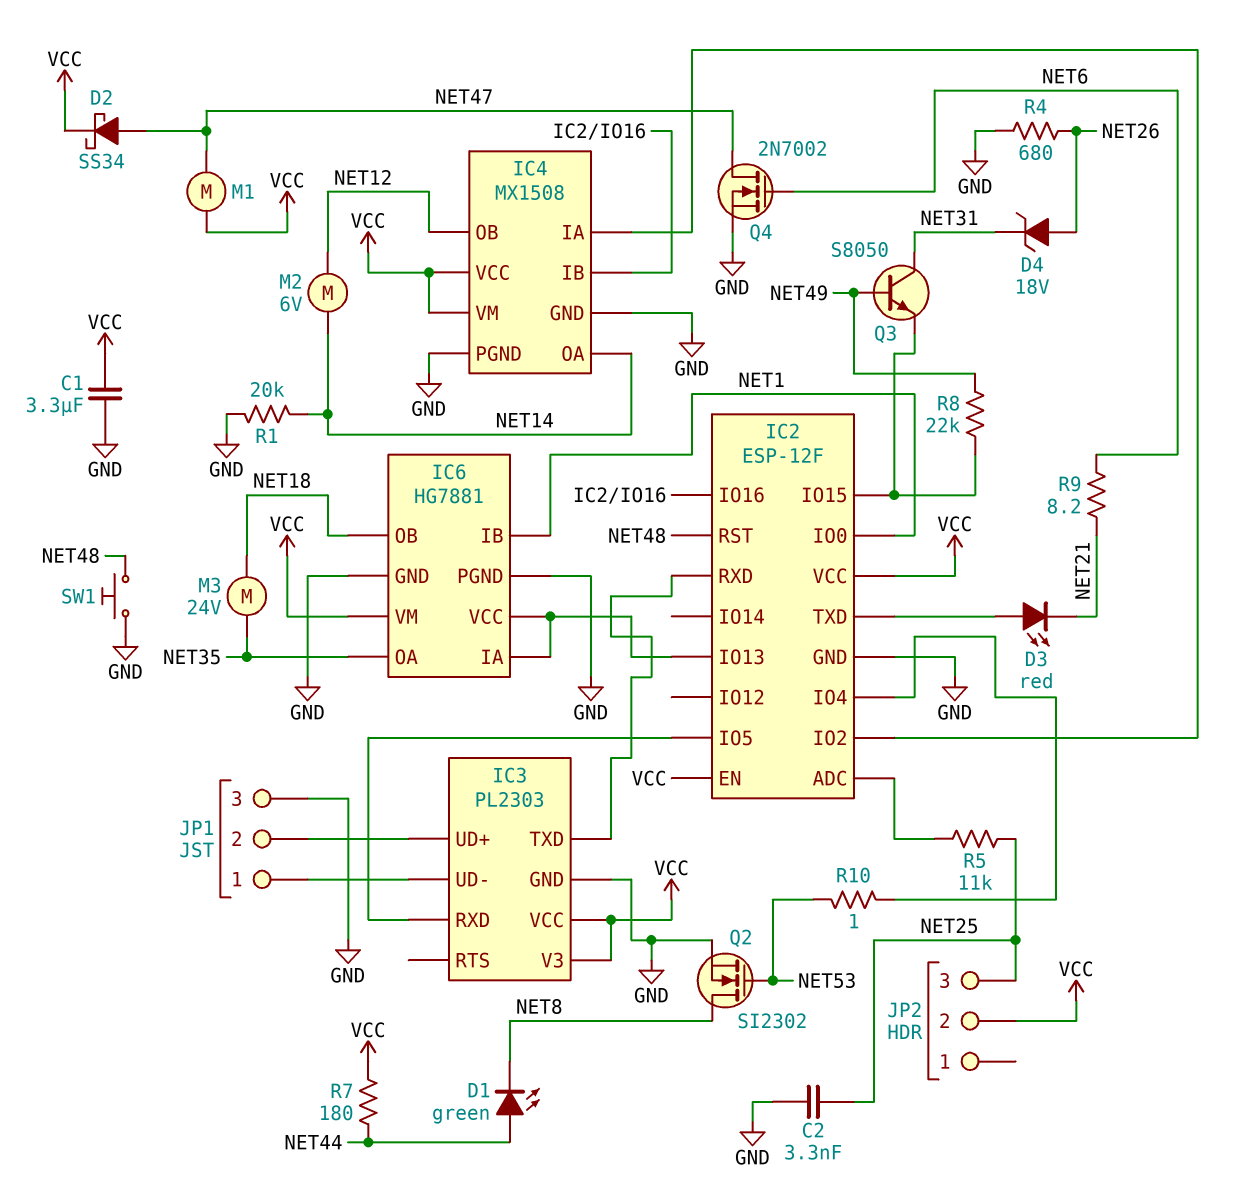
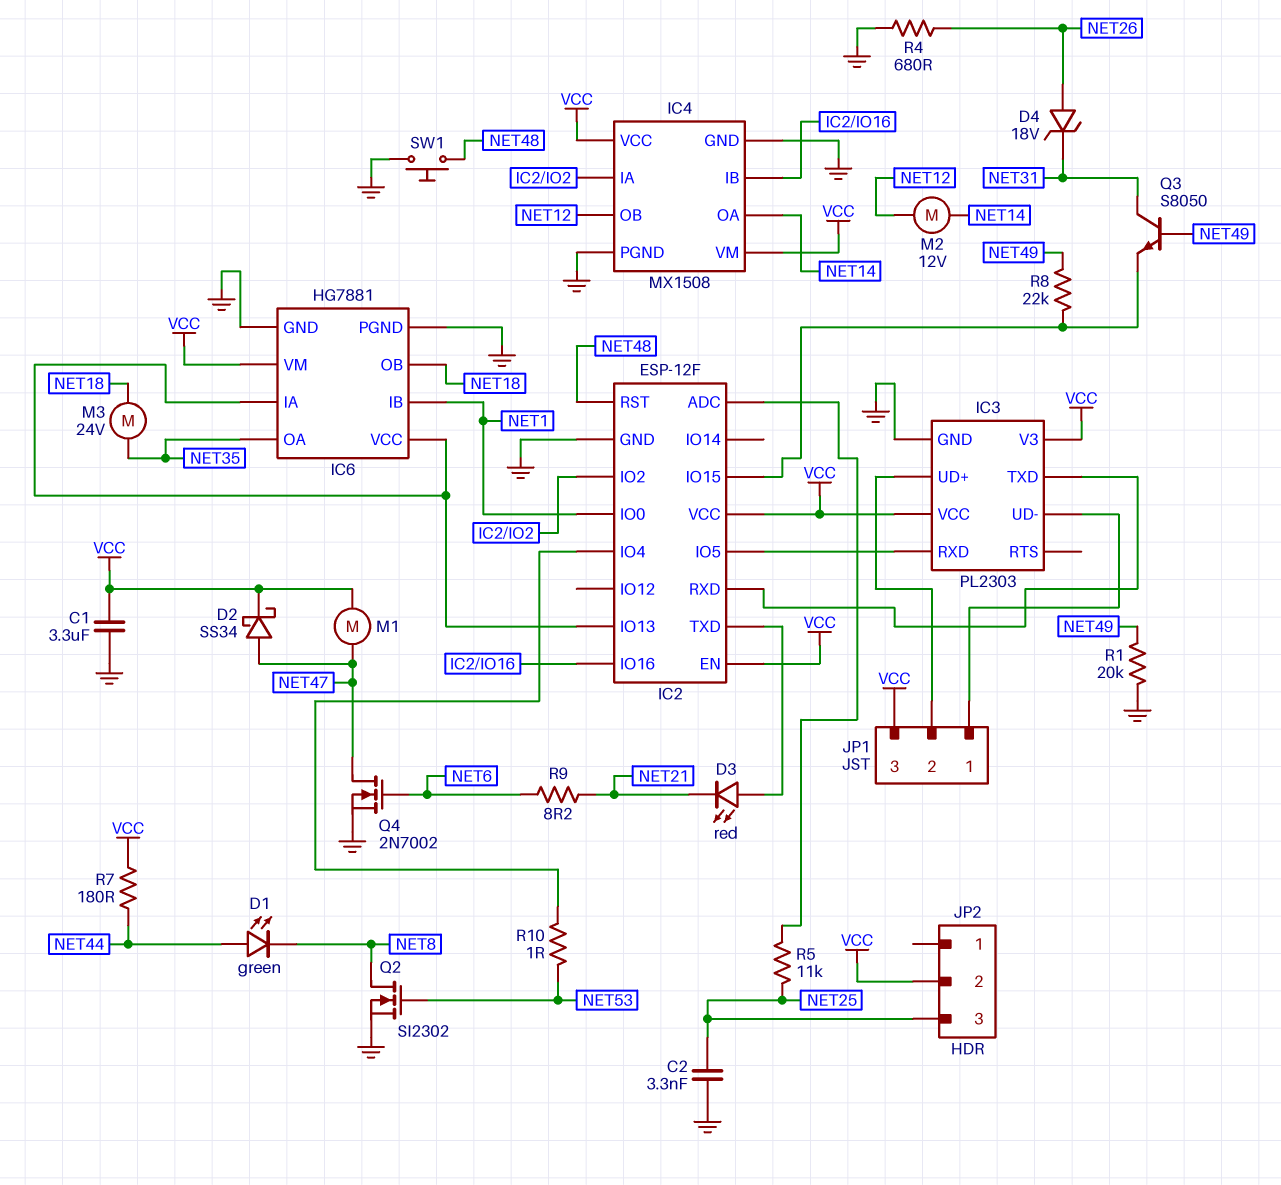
JP1 pin 3: GND -> VCC
M2: motor 6V (NET12, NET14) -> motor 12V (NET12, NET14)
R1: 20k (GND, NET14) -> 20k (GND, NET49)

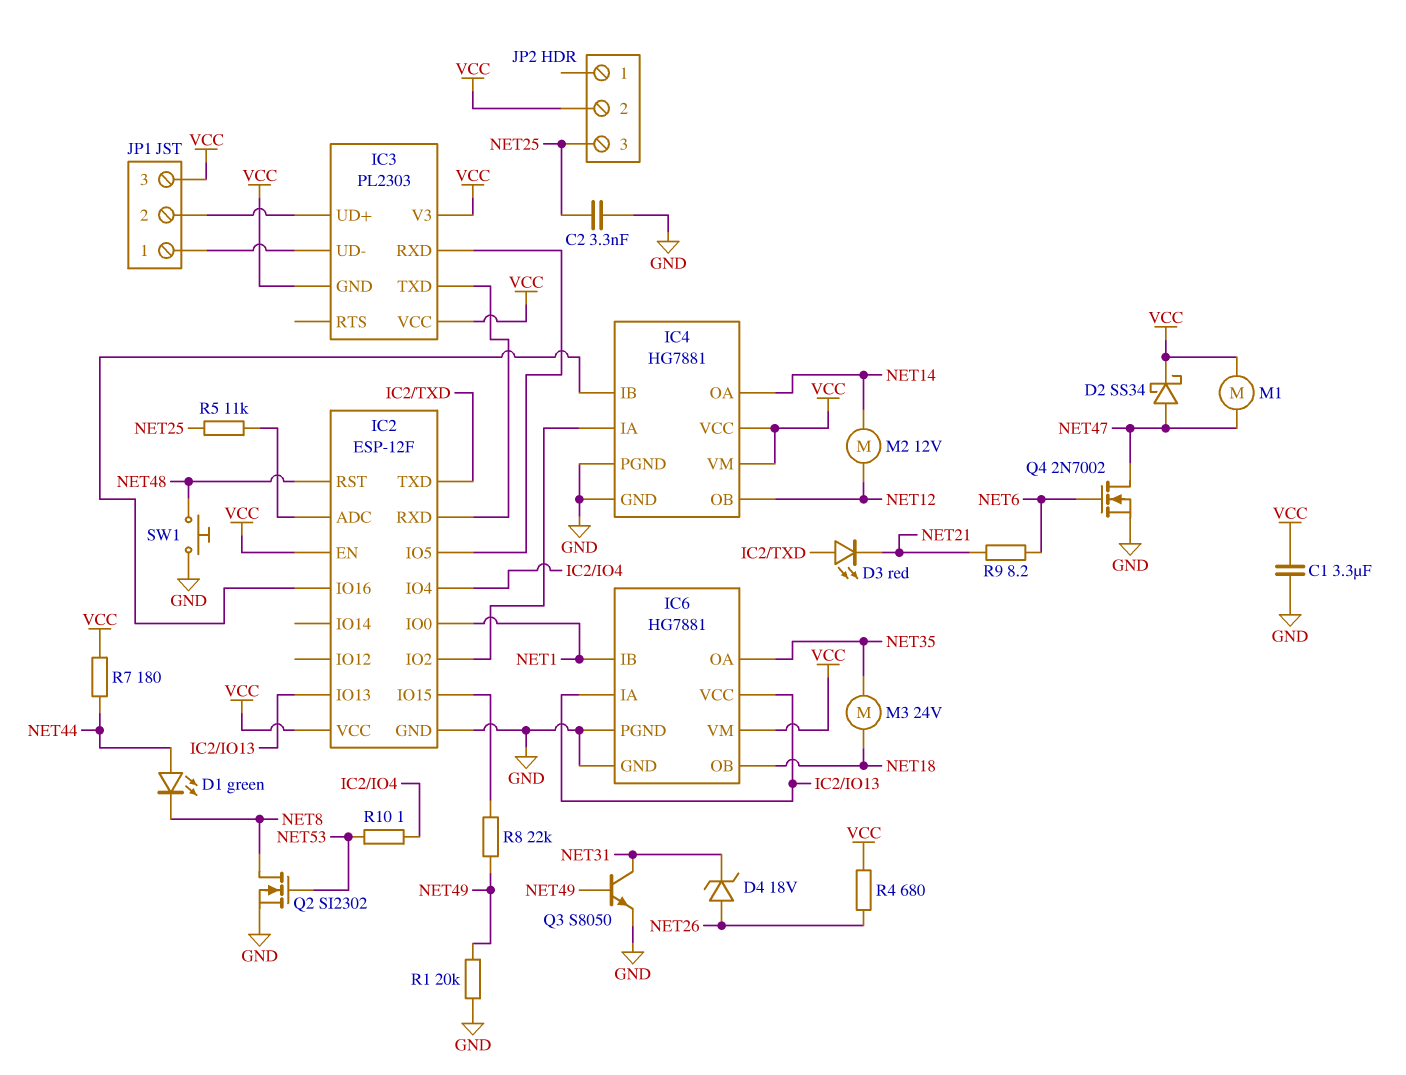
IC3 pin GND: GND -> VCC
IC4: MX1508 -> HG7881
Q3: NPN S8050 (B NET49, C NET31, E IC2/IO15) -> NPN S8050 (B NET49, C NET31, E GND)
R4: 680 (GND, NET26) -> 680 (NET26, VCC)

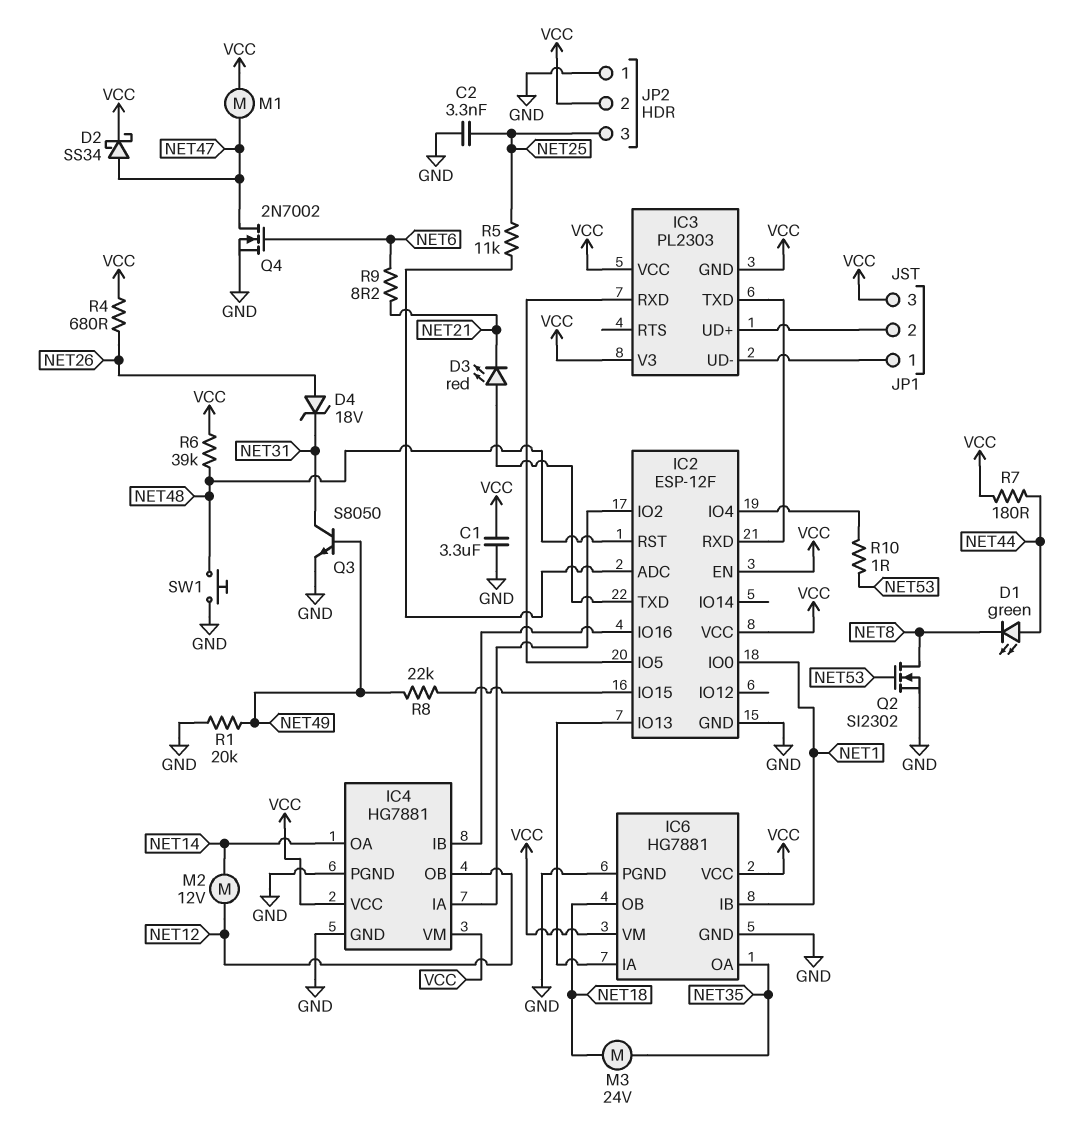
IC6 pin VCC: IC2/IO13 -> VCC
JP2 pin 1: none -> GND
R6: none -> 39k (NET48, VCC)

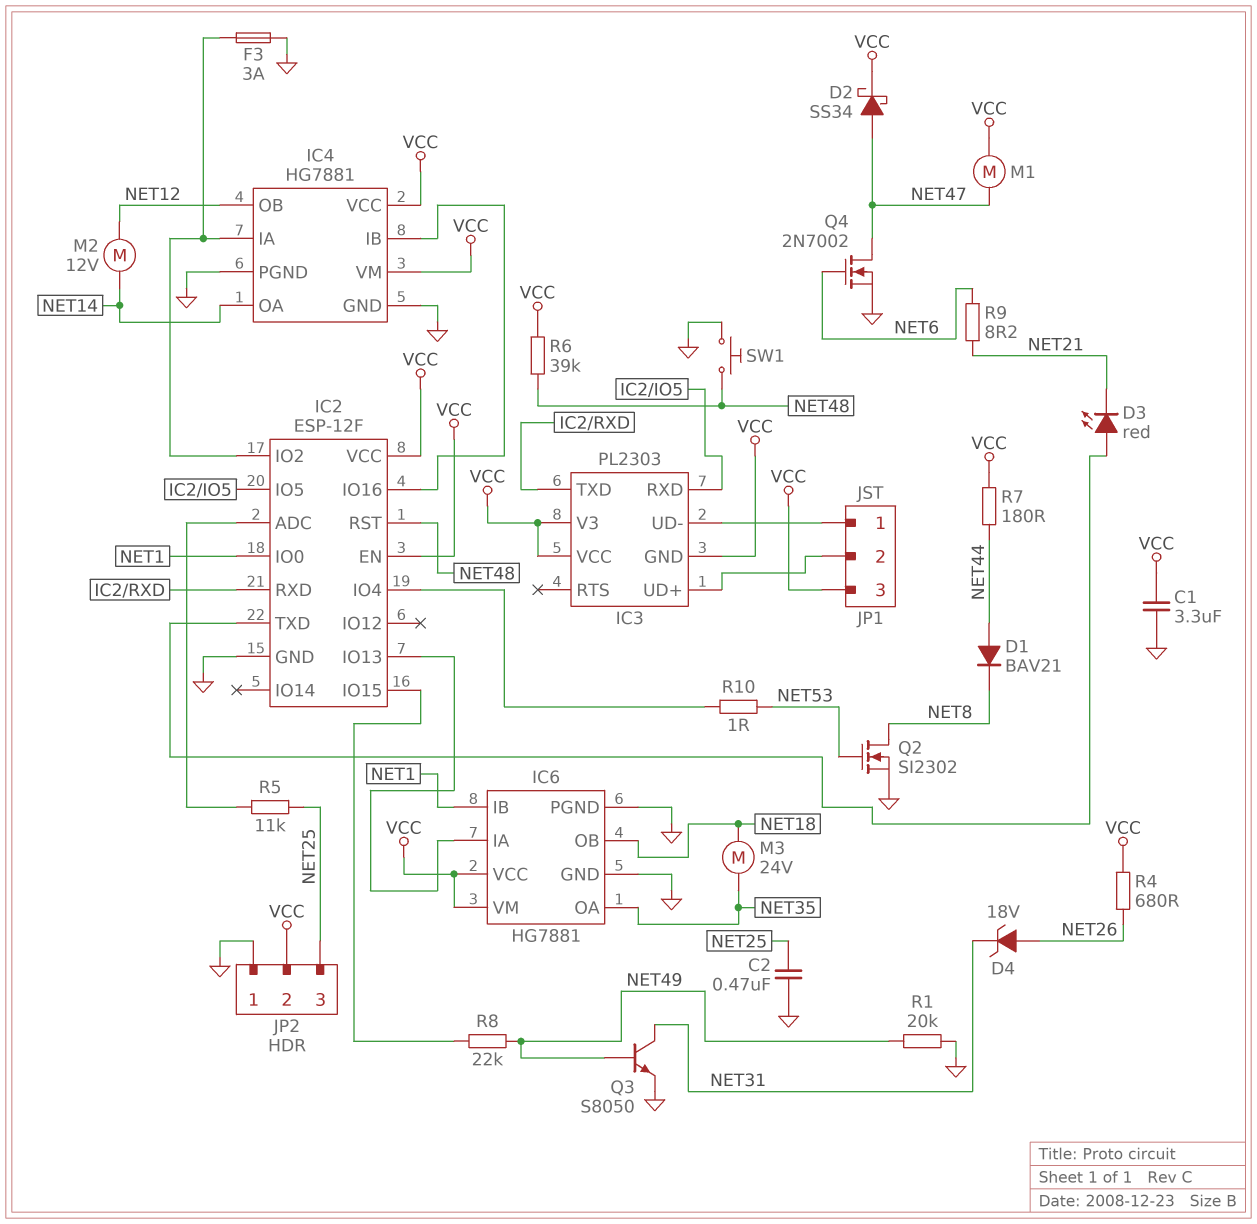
C2: 3.3nF (GND, NET25) -> 470nF (GND, NET25)
D1: LED green (A NET44, K NET8) -> diode BAV21 (A NET44, K NET8)
F3: none -> 3A (GND, IC2/IO2)

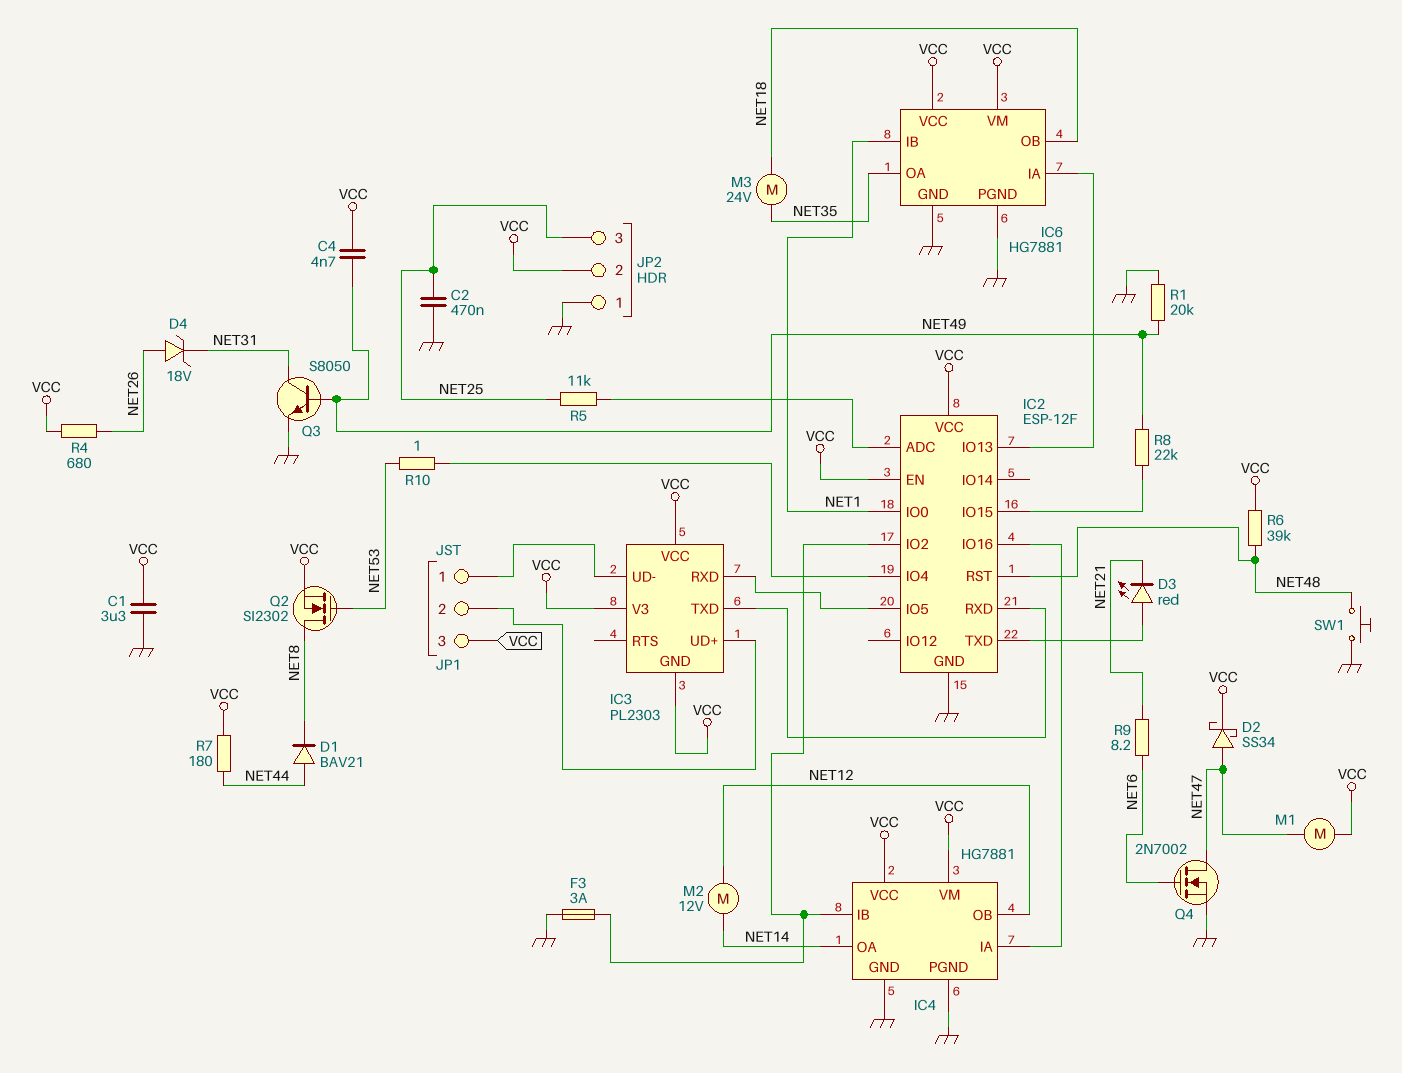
C4: none -> 4.7nF (NET49, VCC)
IC4 pin IA: IC2/IO2 -> IC2/IO16
IC4 pin IB: IC2/IO16 -> IC2/IO2
Q2: NMOS SI2302 (G NET53, D NET8, S GND) -> NMOS SI2302 (G NET53, D NET8, S VCC)

